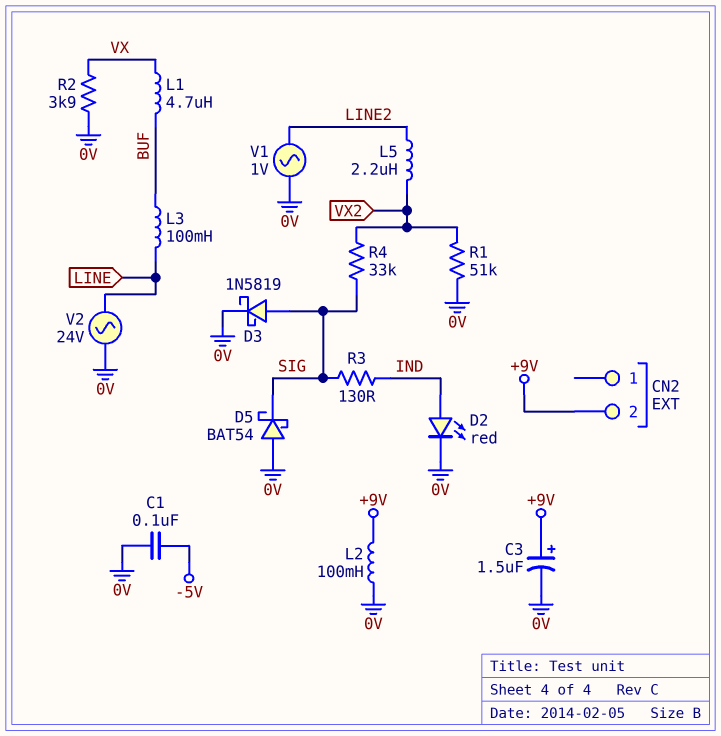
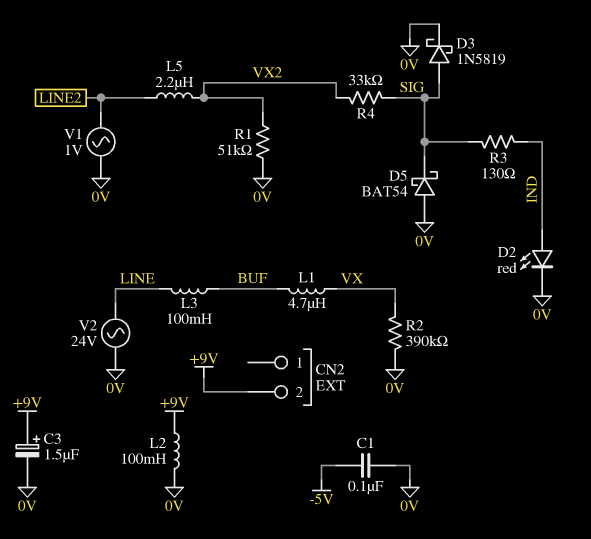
R2: 3.9k (0V, VX) -> 390k (0V, VX)

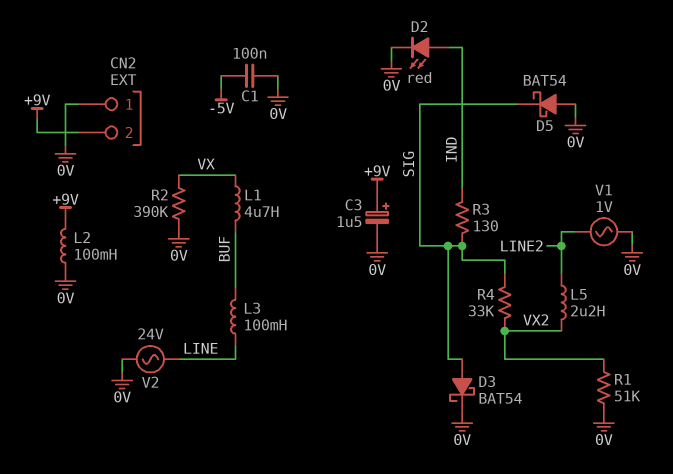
CN2 pin 1: none -> 0V
D3: schottky 1N5819 (A SIG, K 0V) -> schottky BAT54 (A SIG, K 0V)

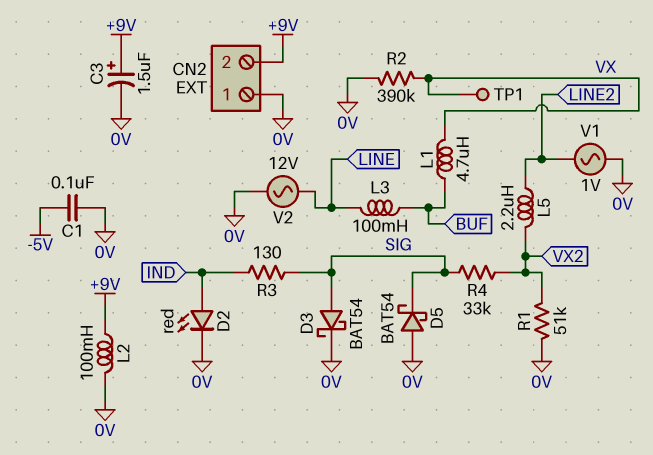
TP1: none -> test point (VX)
V2: AC 24V (0V, LINE) -> AC 12V (0V, LINE)

